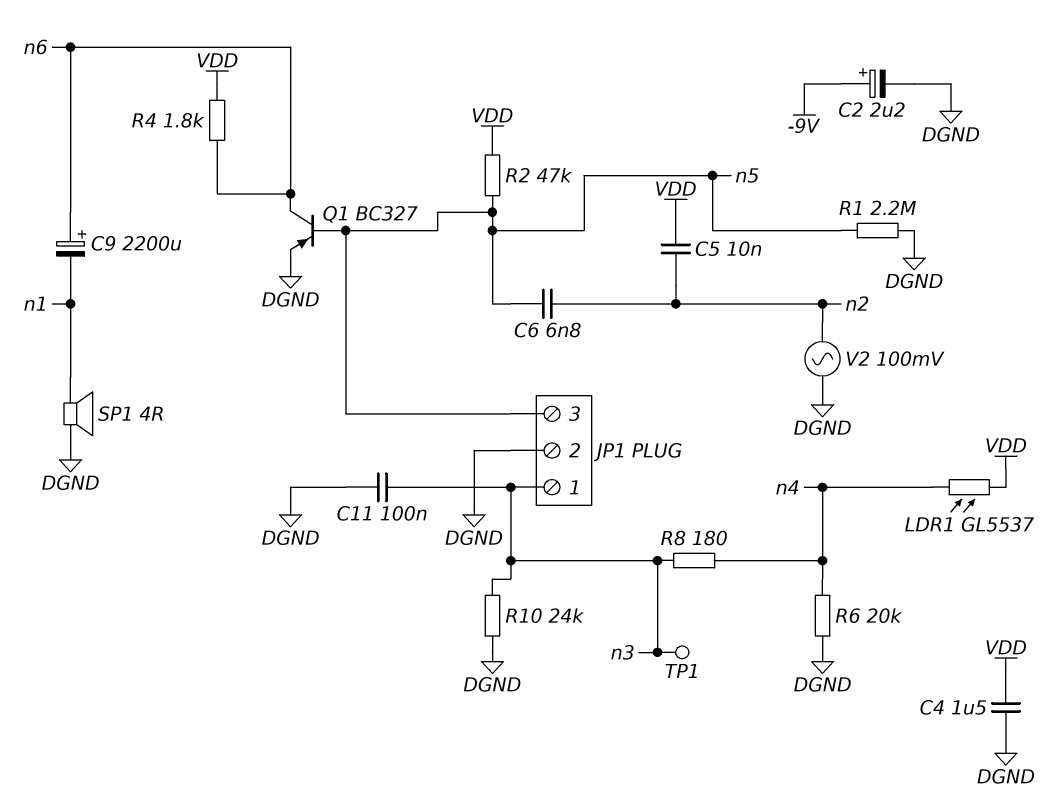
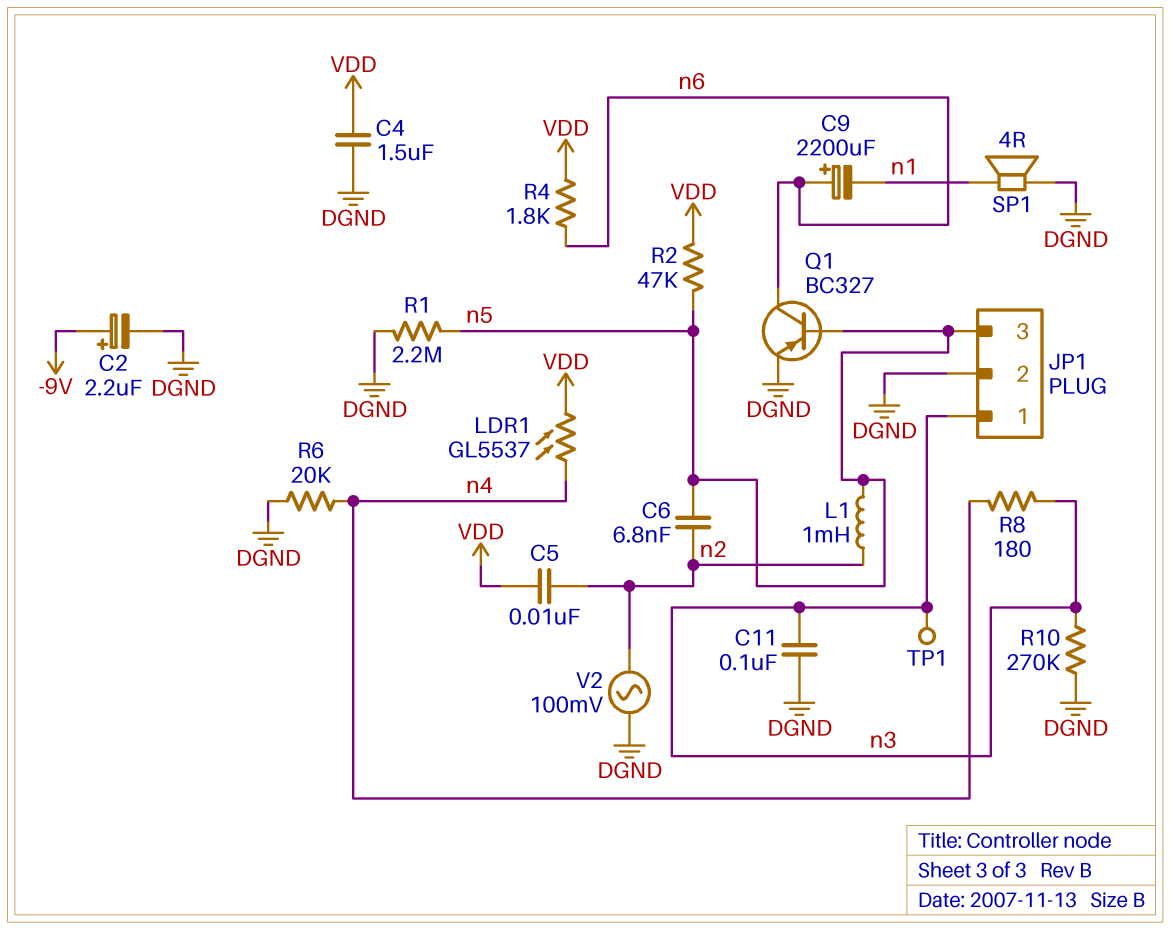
L1: none -> 1mH (n2, n5)
R10: 24k (DGND, n3) -> 270k (DGND, n3)

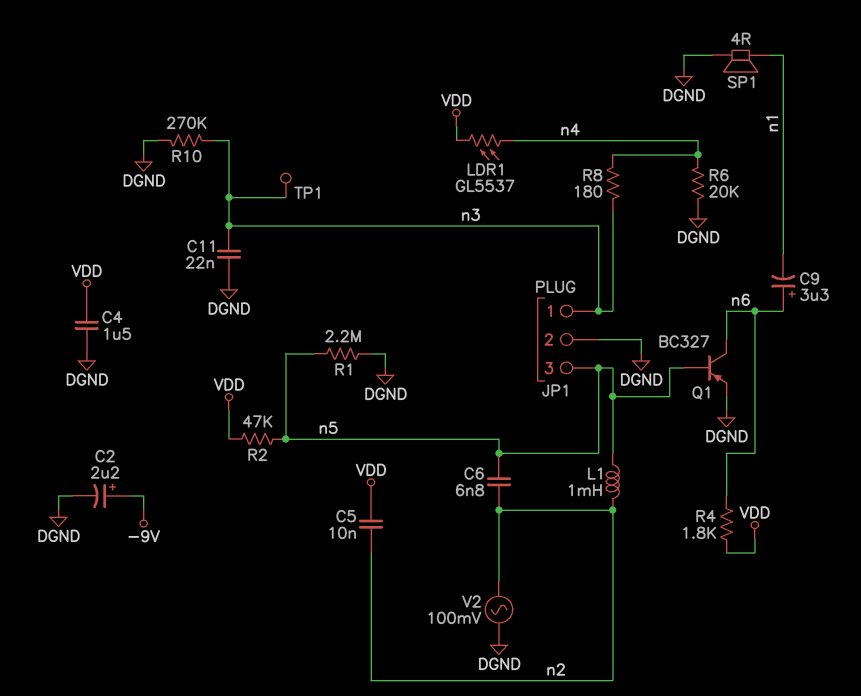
C9: 2200uF (plus n6, minus n1) -> 3.3uF (plus n6, minus n1)
C11: 100nF (DGND, n3) -> 22nF (DGND, n3)

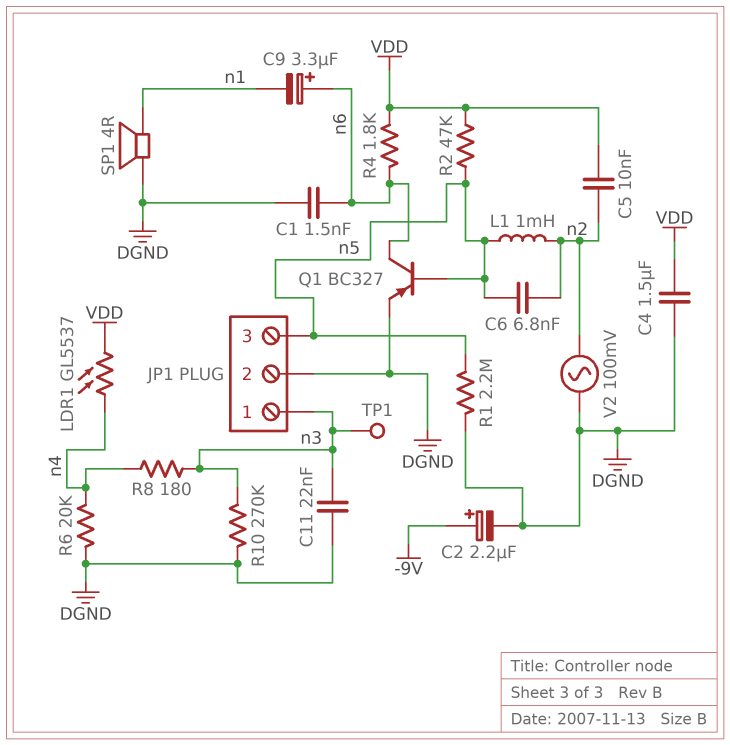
C1: none -> 1.5nF (DGND, n6)

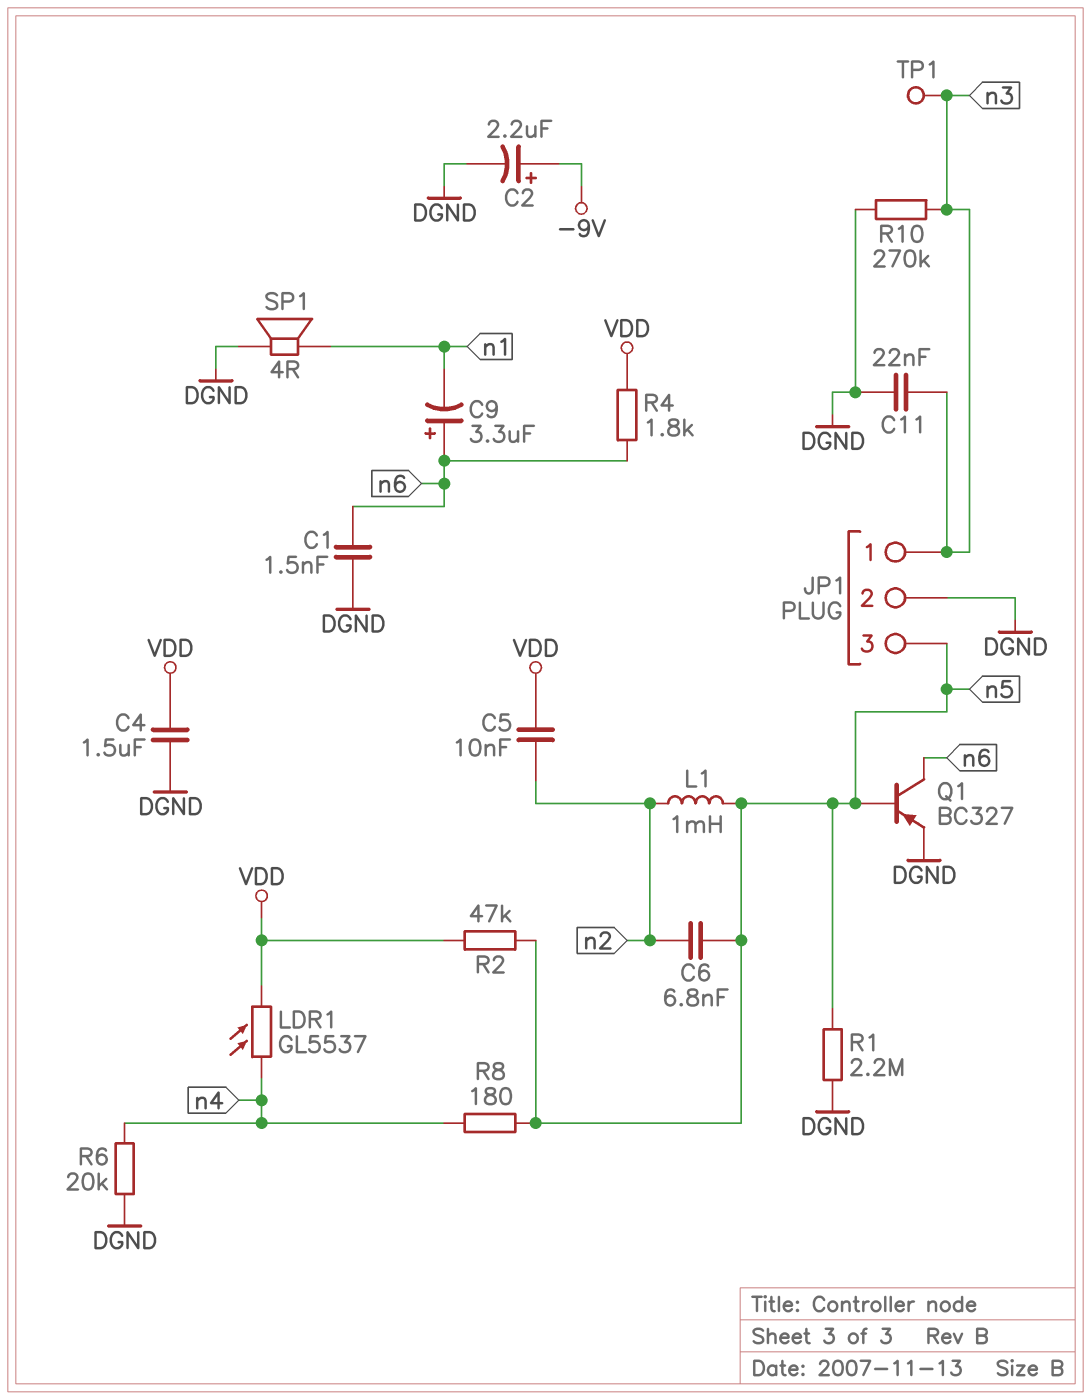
R8: 180 (n3, n4) -> 180 (n4, n5)
V2: AC 100mV (DGND, n2) -> none

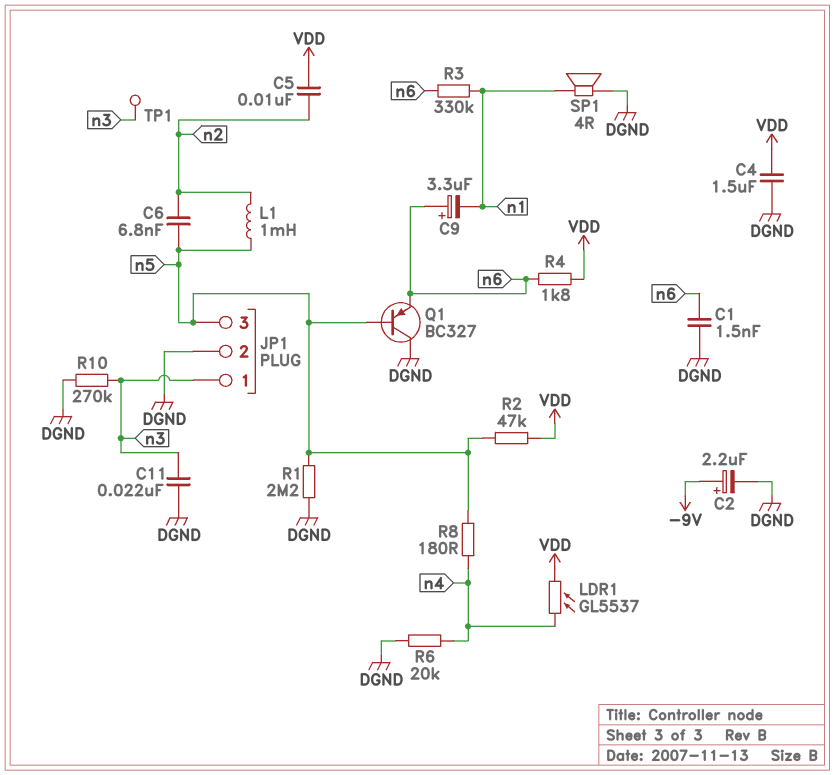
Q1: PNP BC327 (B n5, C n6, E DGND) -> PNP BC327 (B n5, C DGND, E n6)
R3: none -> 330k (n1, n6)

